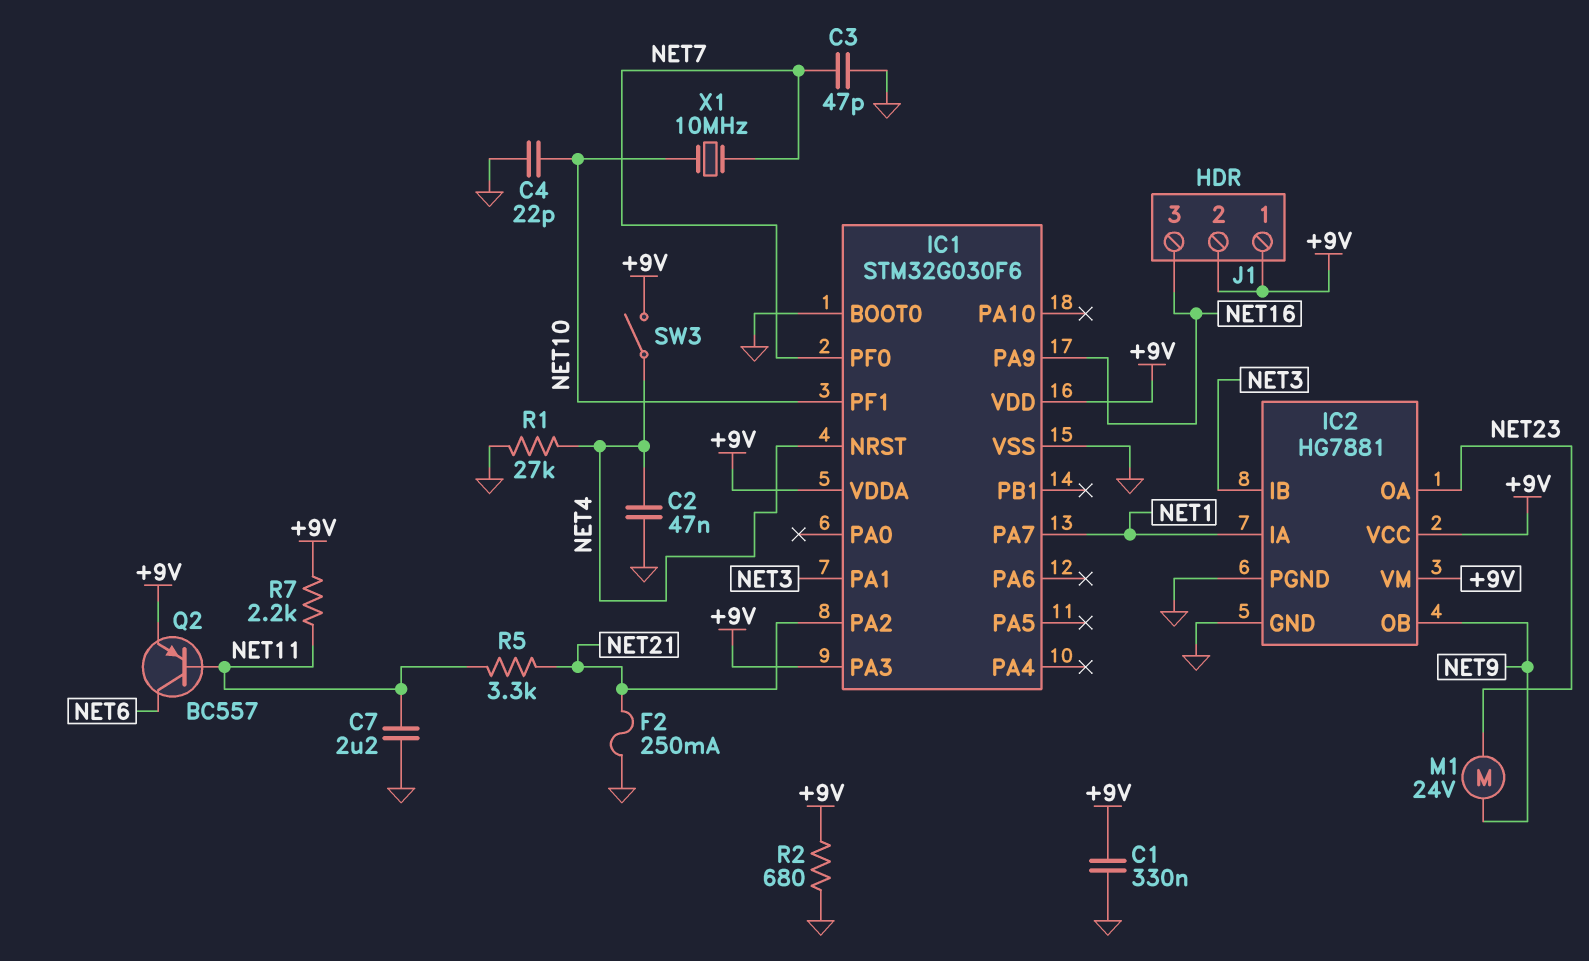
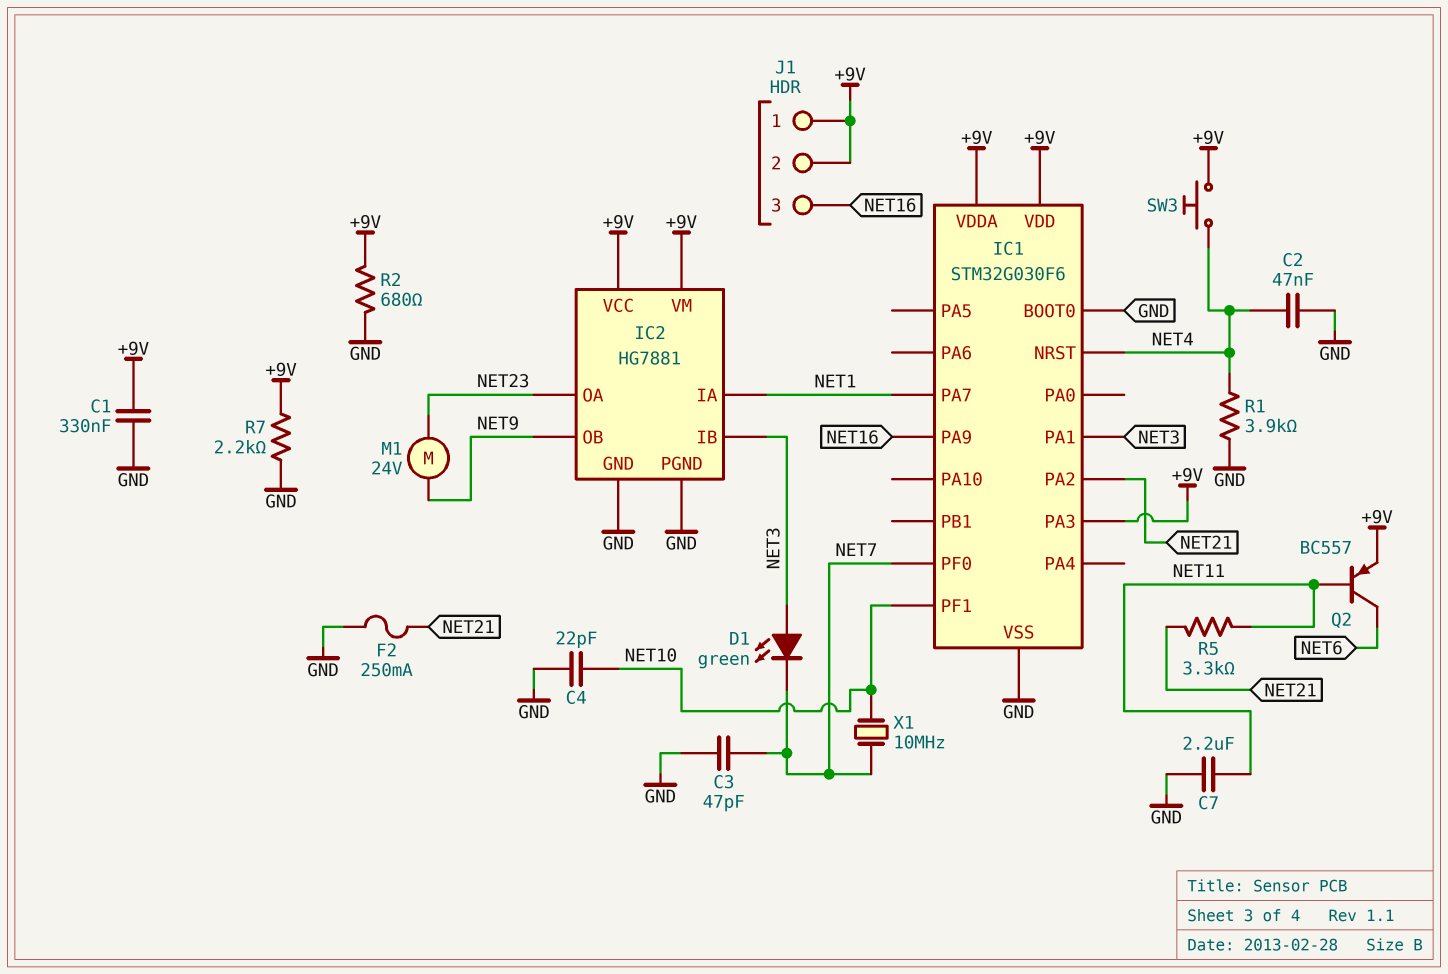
D1: none -> LED green (A NET3, K NET7)
R1: 27k (GND, NET4) -> 3.9k (GND, NET4)
R7: 2.2k (+9V, NET11) -> 2.2k (+9V, GND)
SW3: switch (+9V, NET4) -> button (+9V, NET4)

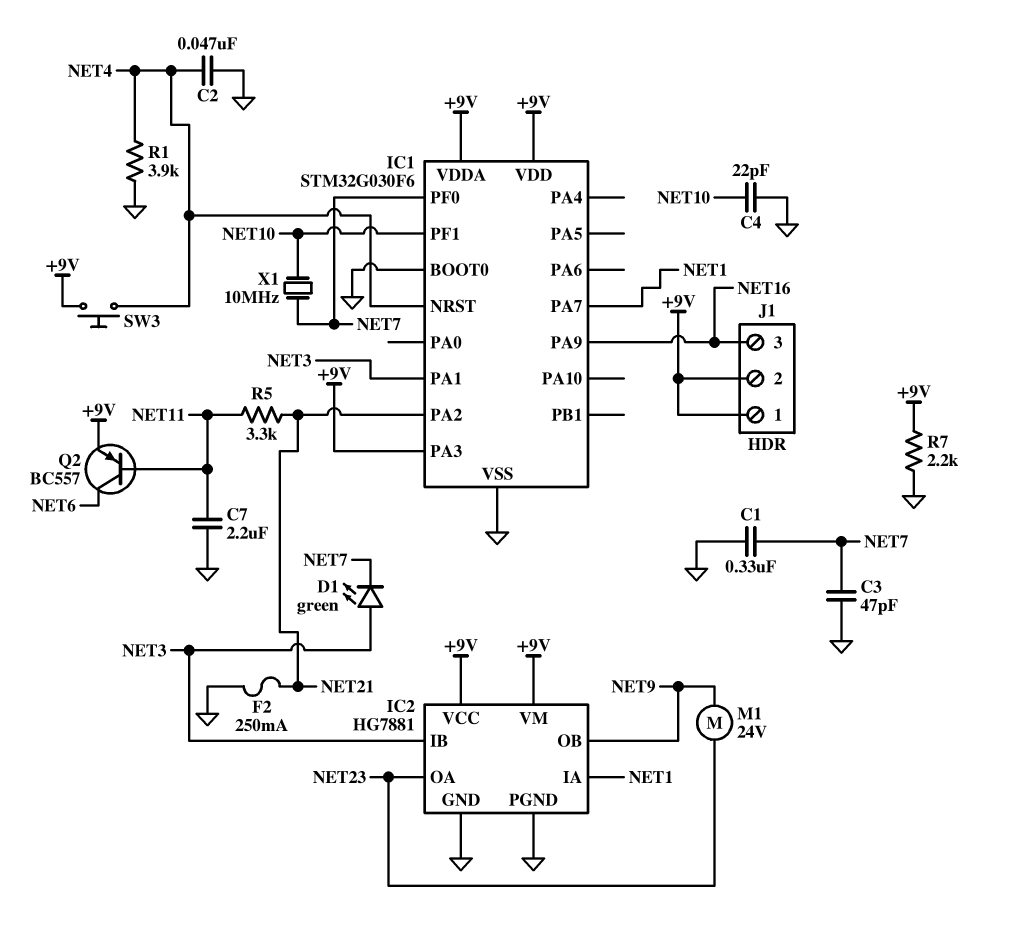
C1: 330nF (+9V, GND) -> 330nF (GND, NET7)
R2: 680 (+9V, GND) -> none

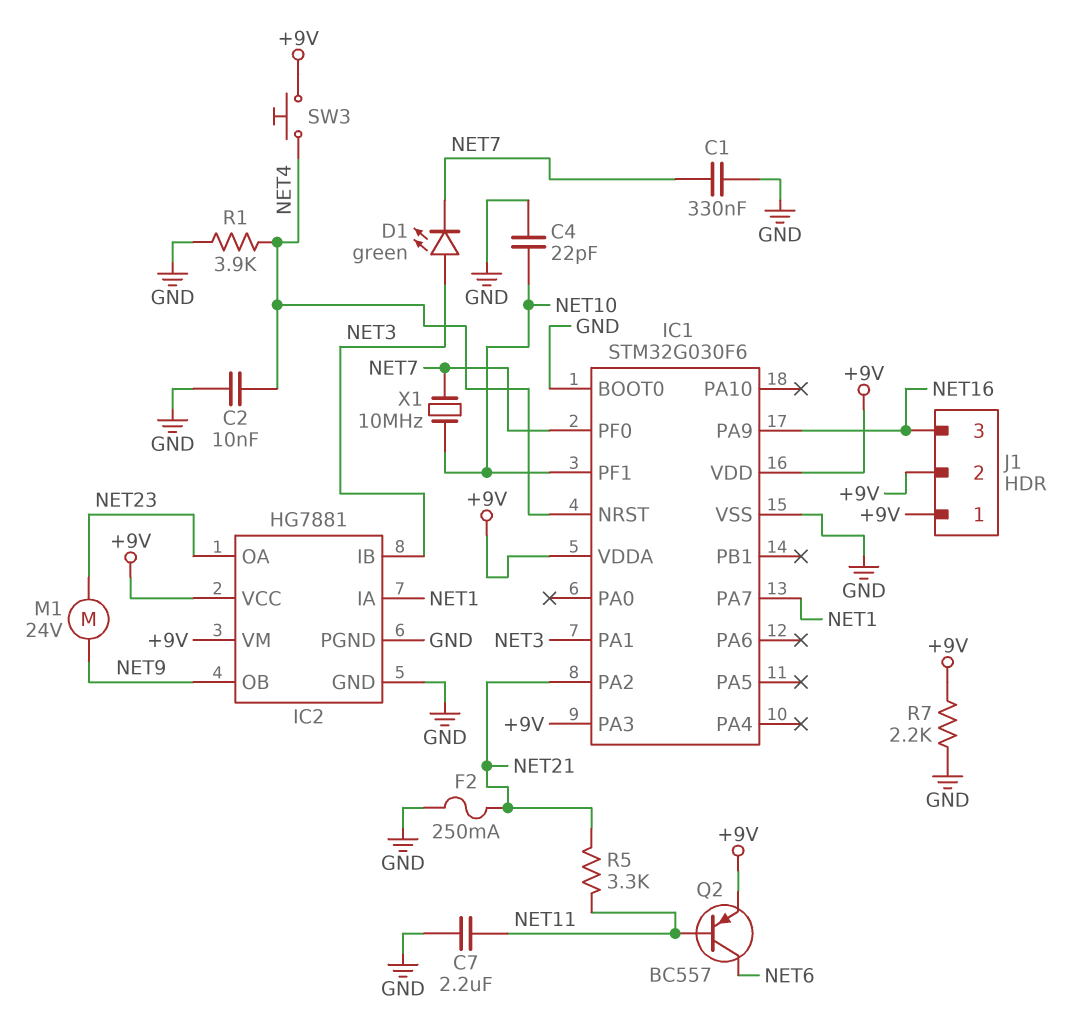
C2: 47nF (GND, NET4) -> 10nF (GND, NET4)
C3: 47pF (GND, NET7) -> none

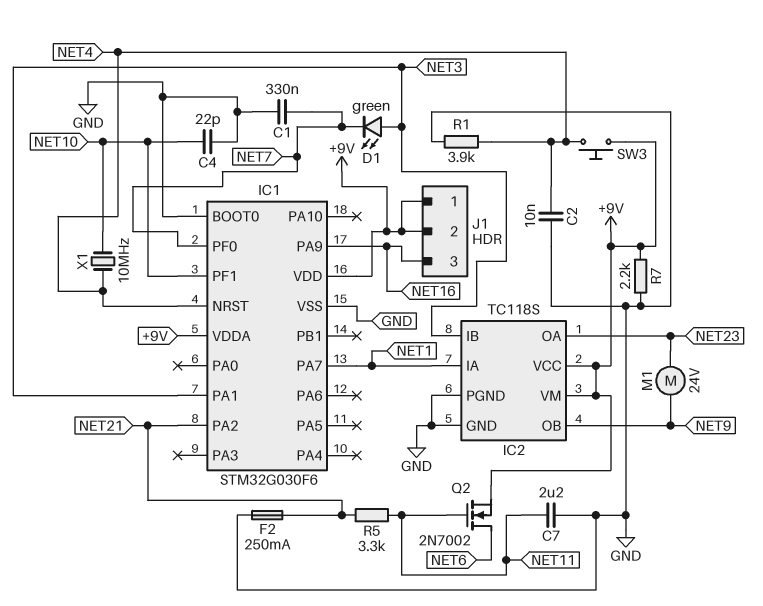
IC1 pin PA3: +9V -> none
IC2: HG7881 -> TC118S
Q2: PNP BC557 (B NET11, C NET6, E +9V) -> NMOS 2N7002 (G NET11, D NET6, S +9V)
X1: 10MHz (NET7, NET10) -> 10MHz (NET4, NET10)

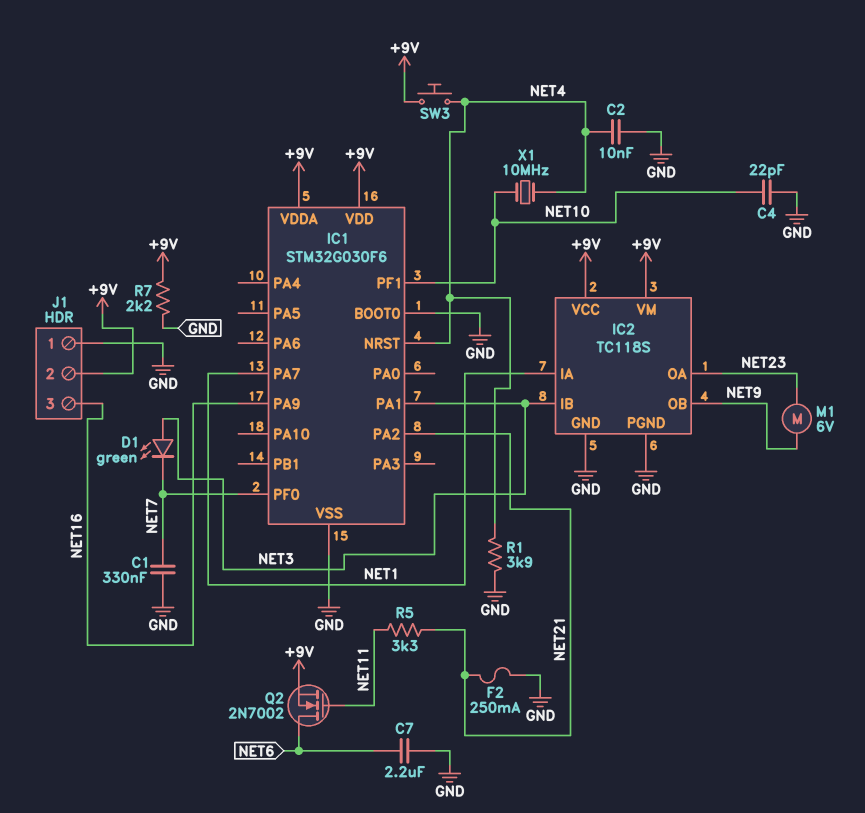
C7: 2.2uF (GND, NET11) -> 2.2uF (GND, NET6)
J1 pin 1: +9V -> GND
M1: motor 24V (NET9, NET23) -> motor 6V (NET9, NET23)

